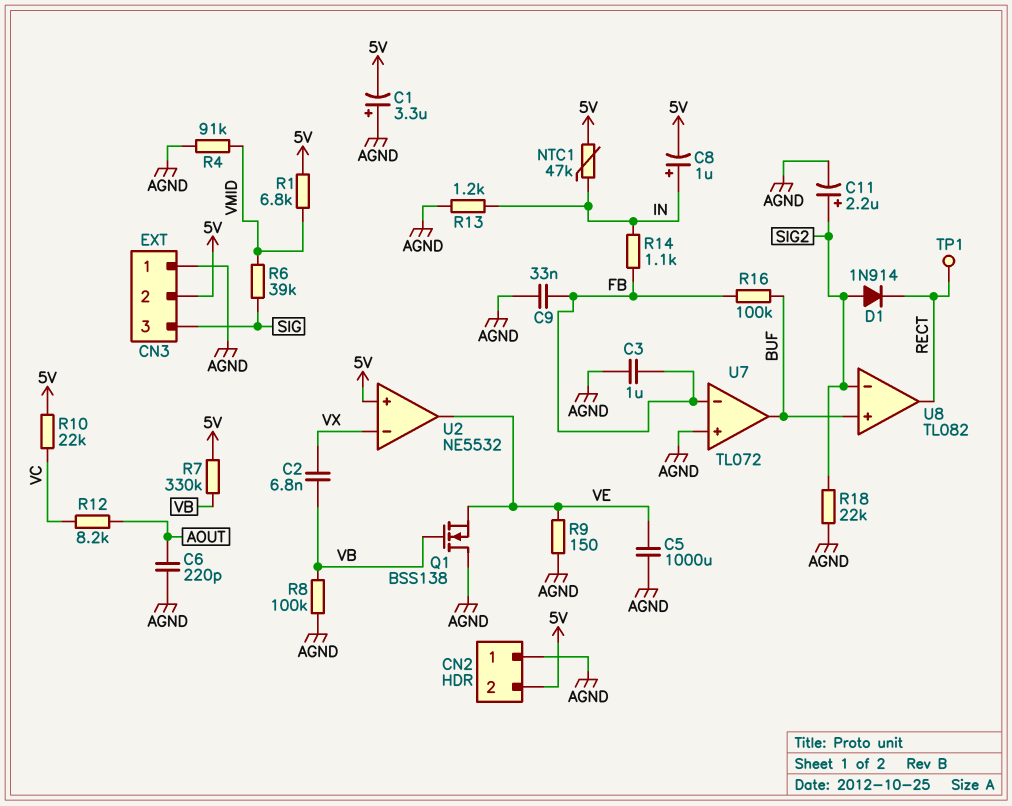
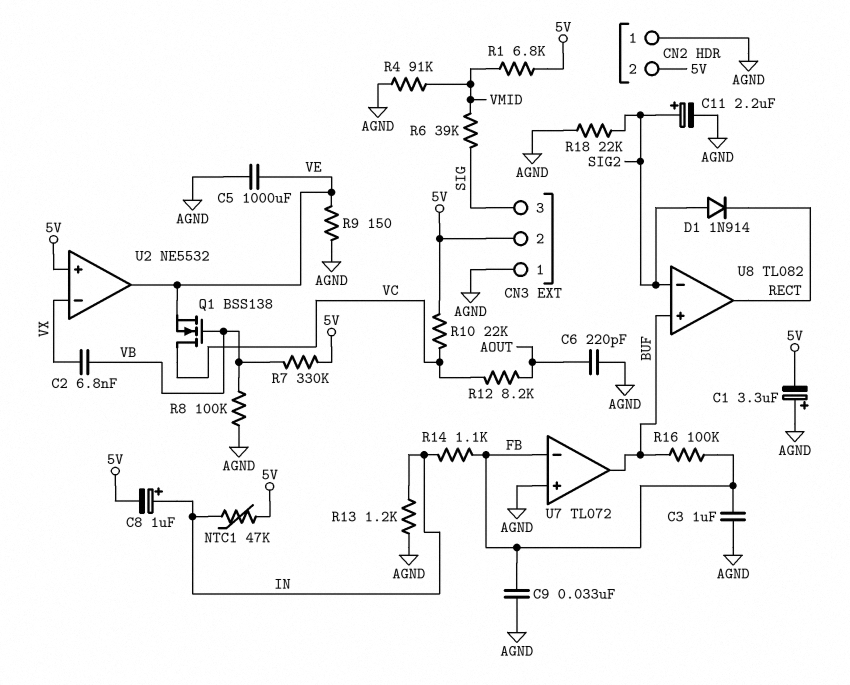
Q1: NMOS BSS138 (G VB, D AGND, S VE) -> NMOS BSS138 (G VB, D VC, S VE)
TP1: test point (RECT) -> none

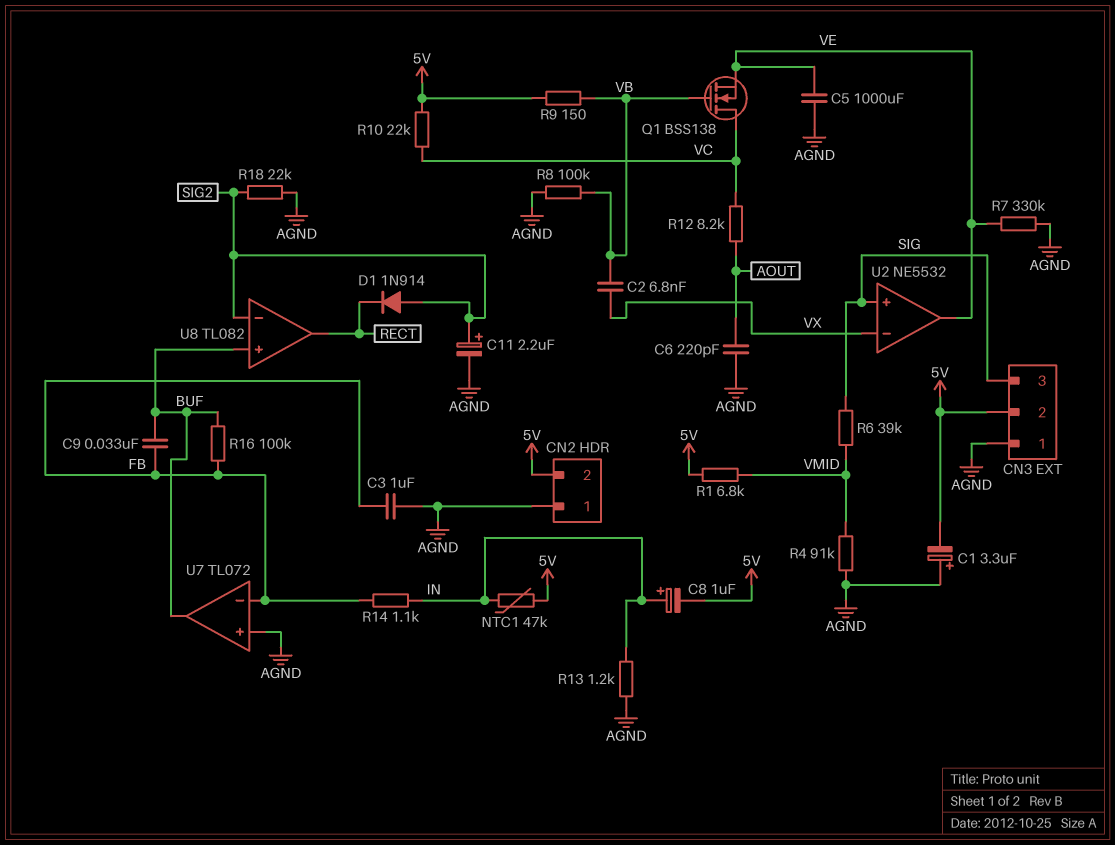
C9: 33nF (AGND, FB) -> 33nF (BUF, FB)
R7: 330k (5V, VB) -> 330k (AGND, VE)
R9: 150 (AGND, VE) -> 150 (5V, VB)
U2 pin in+: 5V -> SIG

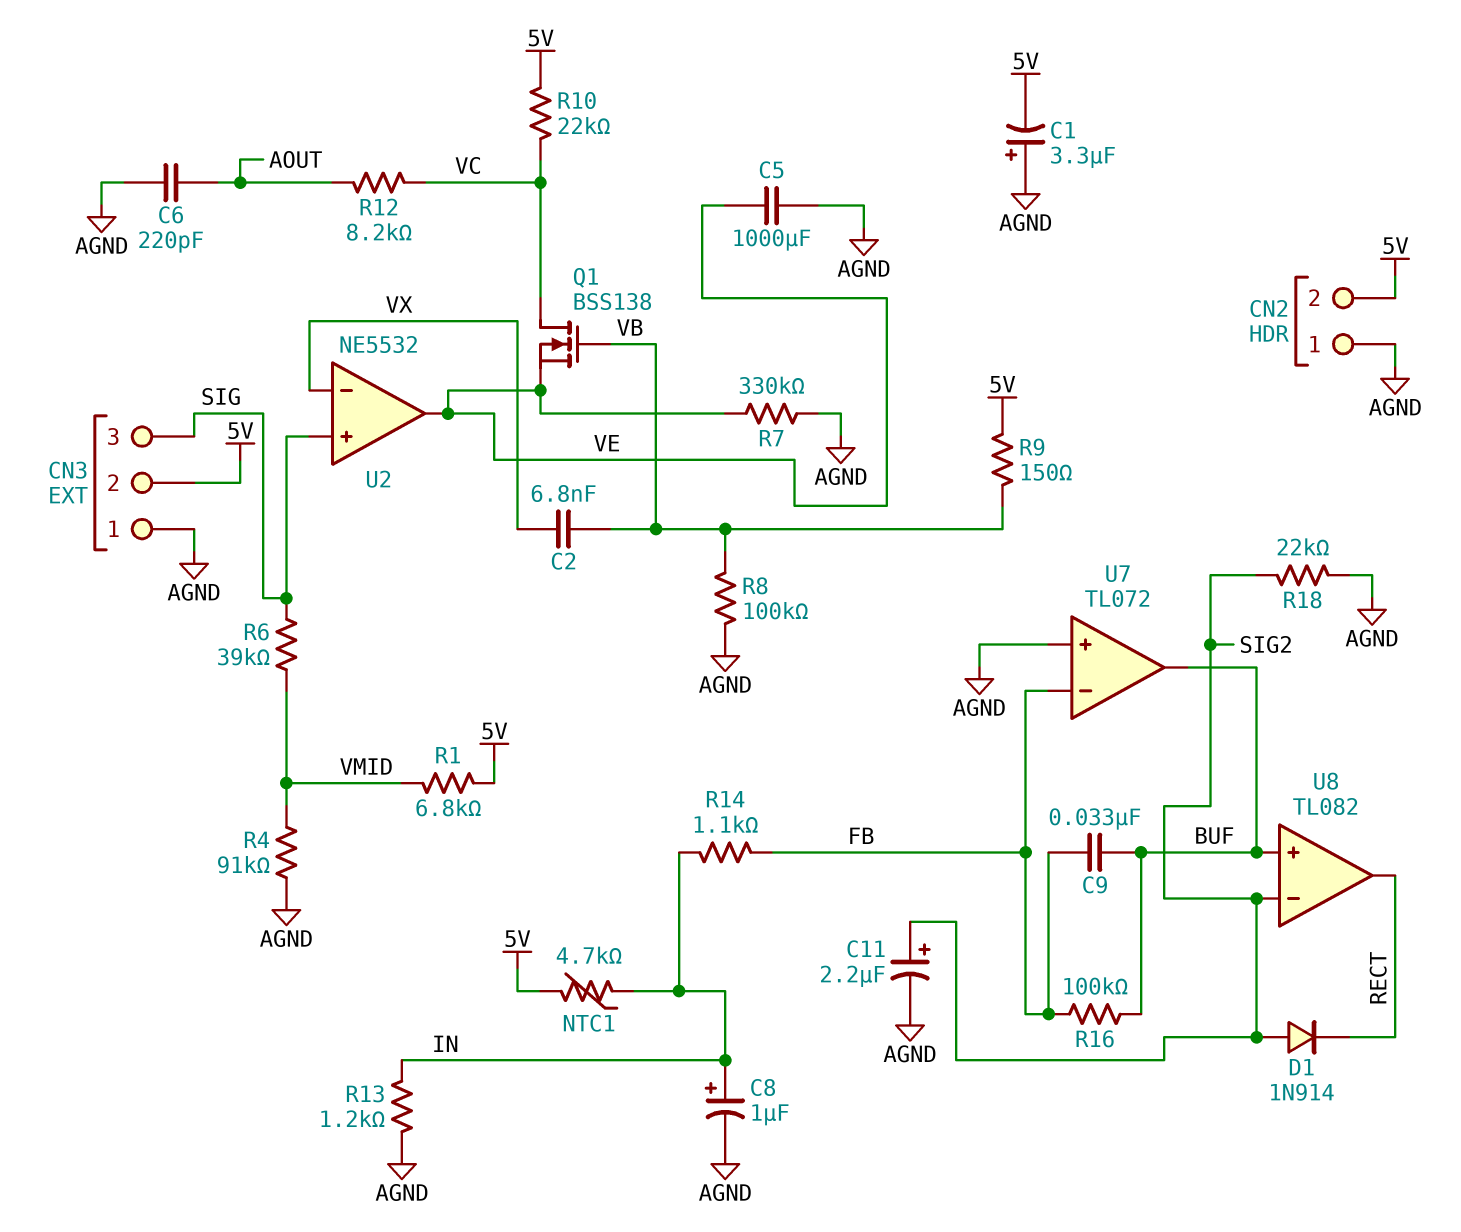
C3: 1uF (AGND, FB) -> none
C8: 1uF (plus IN, minus 5V) -> 1uF (plus IN, minus AGND)
NTC1: 47k (5V, IN) -> 4.7k (5V, IN)

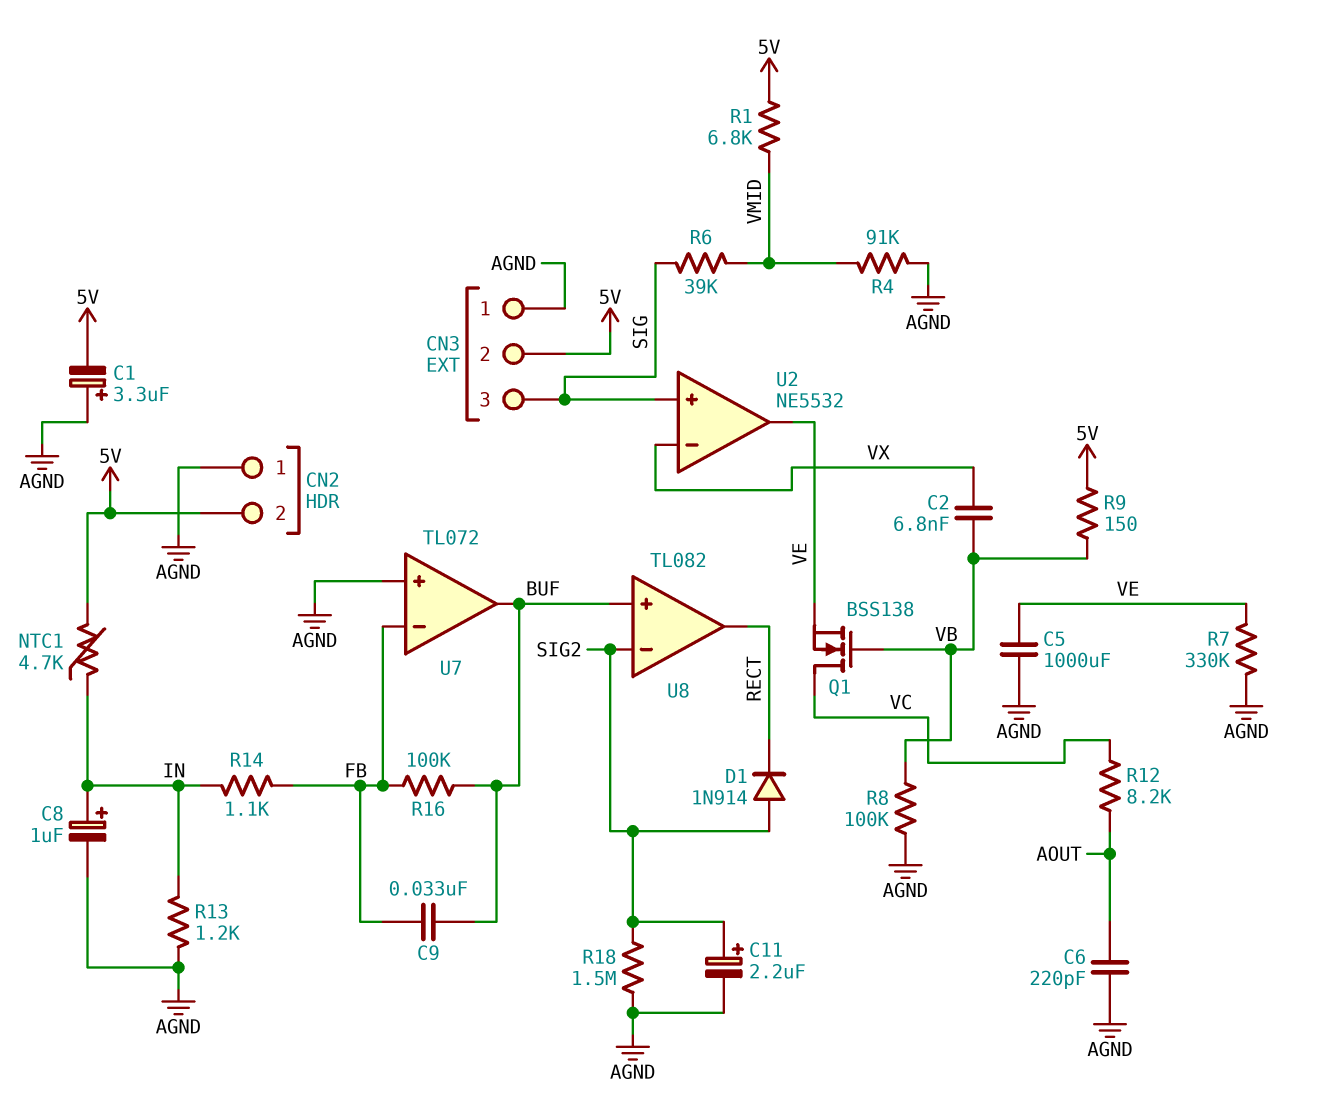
R10: 22k (5V, VC) -> none
R18: 22k (AGND, SIG2) -> 1.5M (AGND, SIG2)

